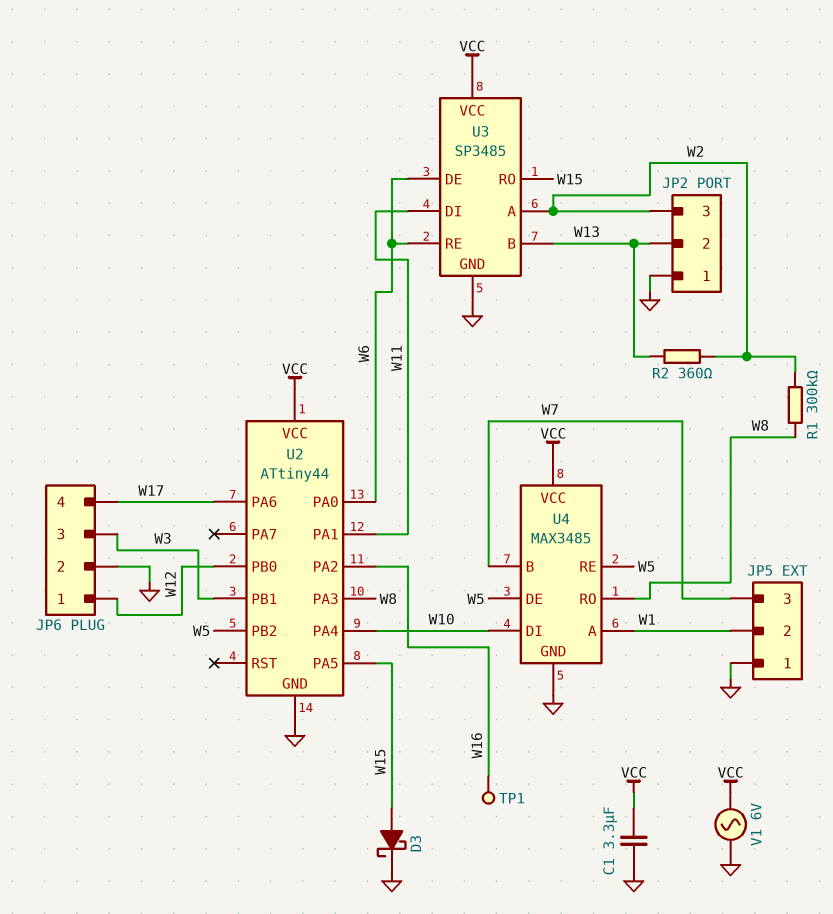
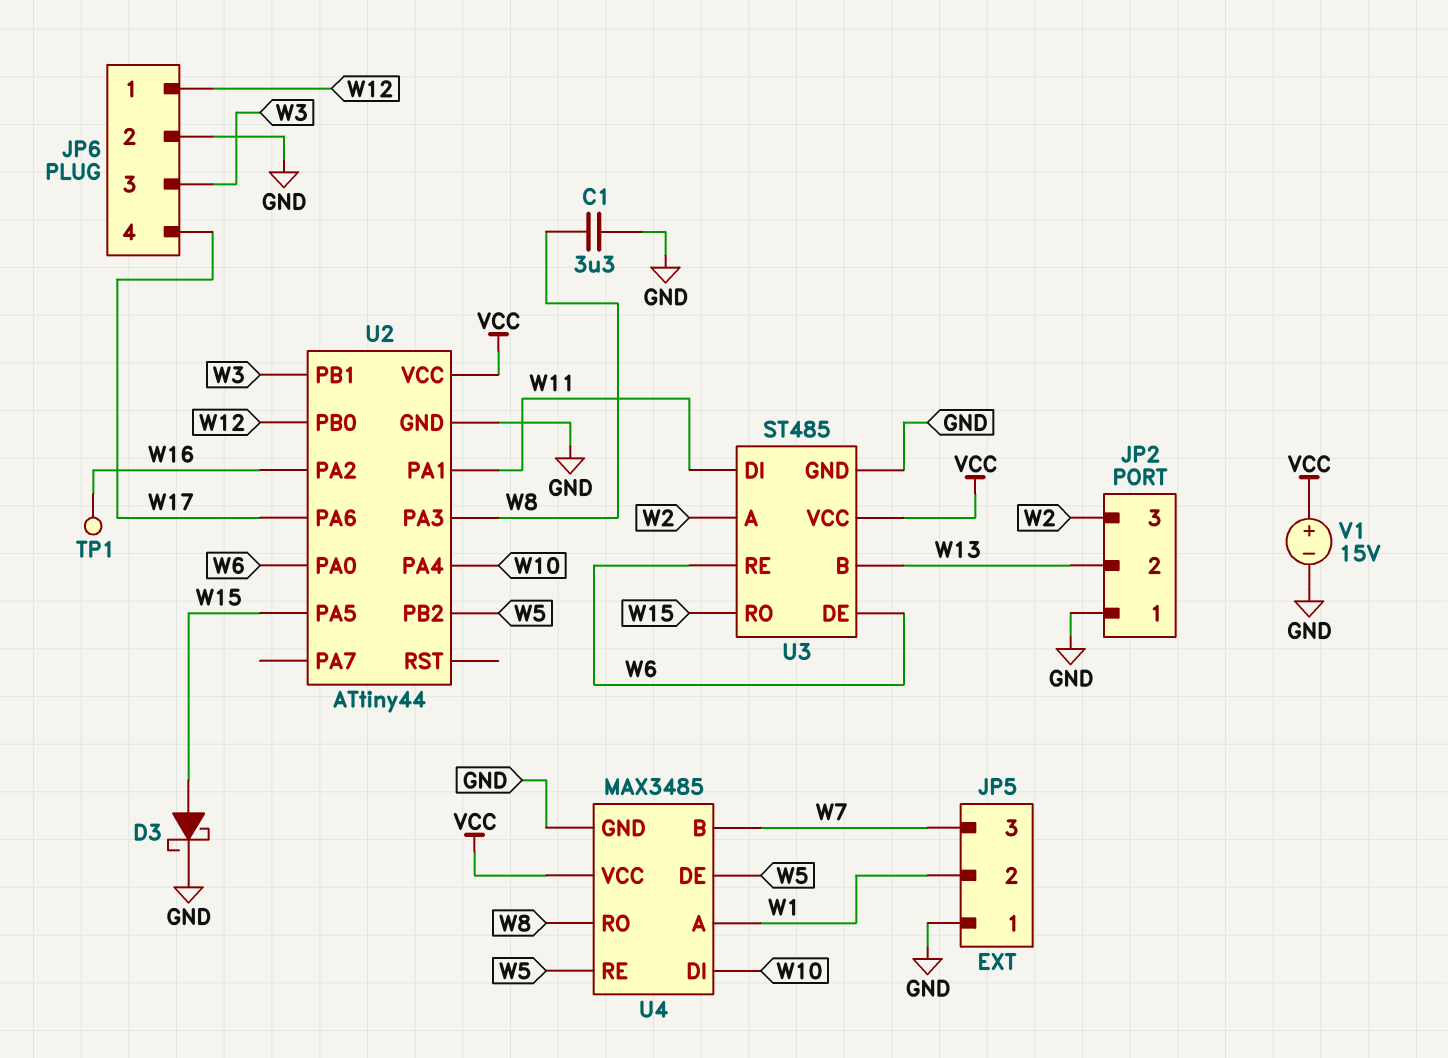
C1: 3.3uF (GND, VCC) -> 3.3uF (GND, W8)
R1: 300k (W2, W8) -> none
R2: 360 (W2, W13) -> none
U3: SP3485 -> ST485
V1: AC 6V (GND, VCC) -> 15V (plus VCC, minus GND)

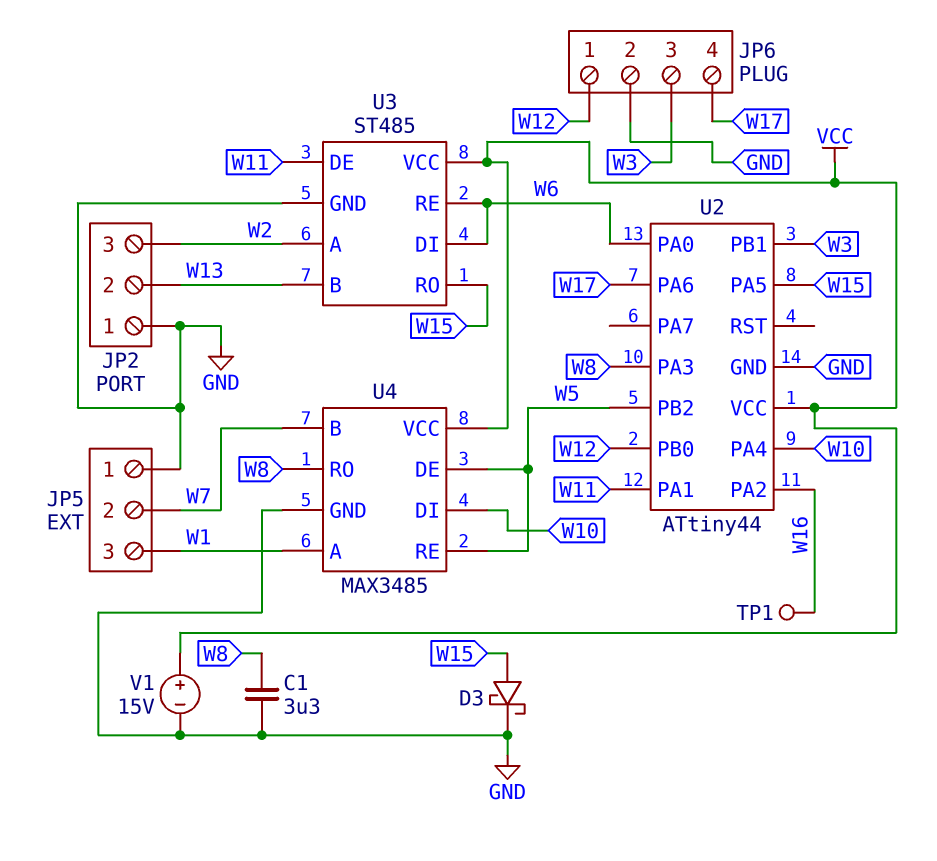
JP5 pin 2: W1 -> W7
JP5 pin 3: W7 -> W1
U3 pin DE: W6 -> W11
U3 pin DI: W11 -> W6

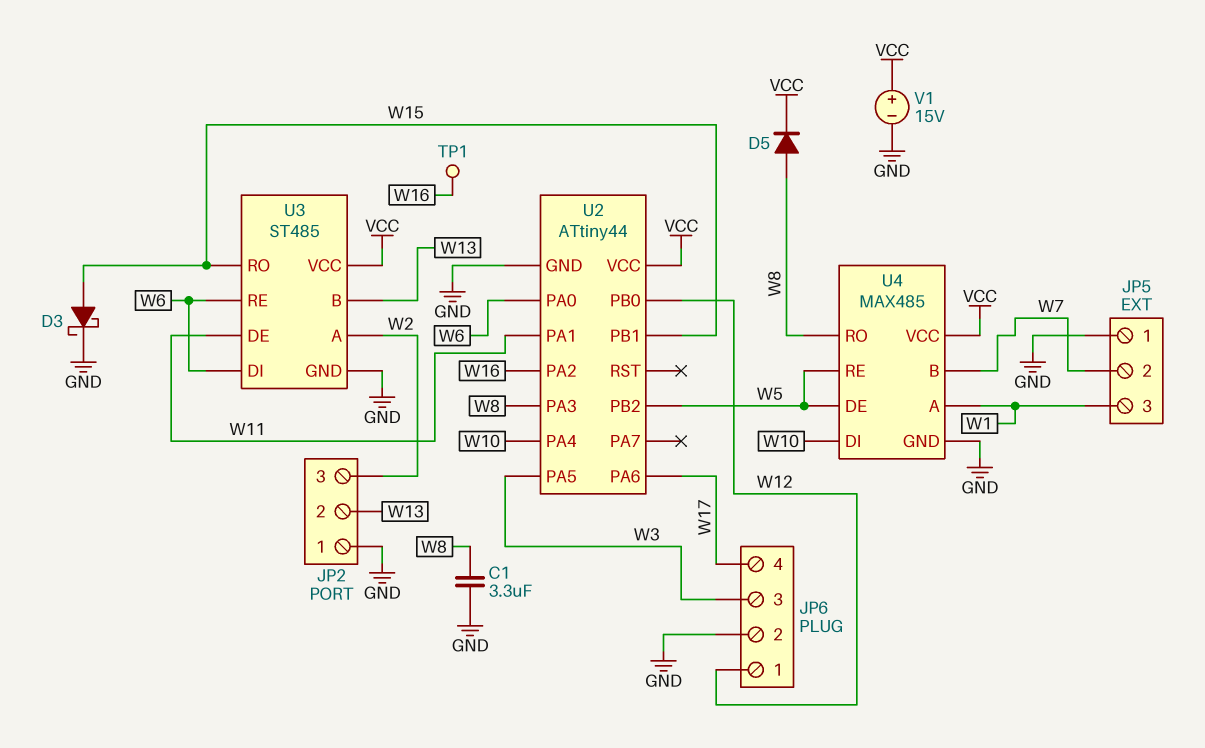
D5: none -> diode (A W8, K VCC)
U2 pin PA5: W15 -> W3
U2 pin PB1: W3 -> W15
U4: MAX3485 -> MAX485

